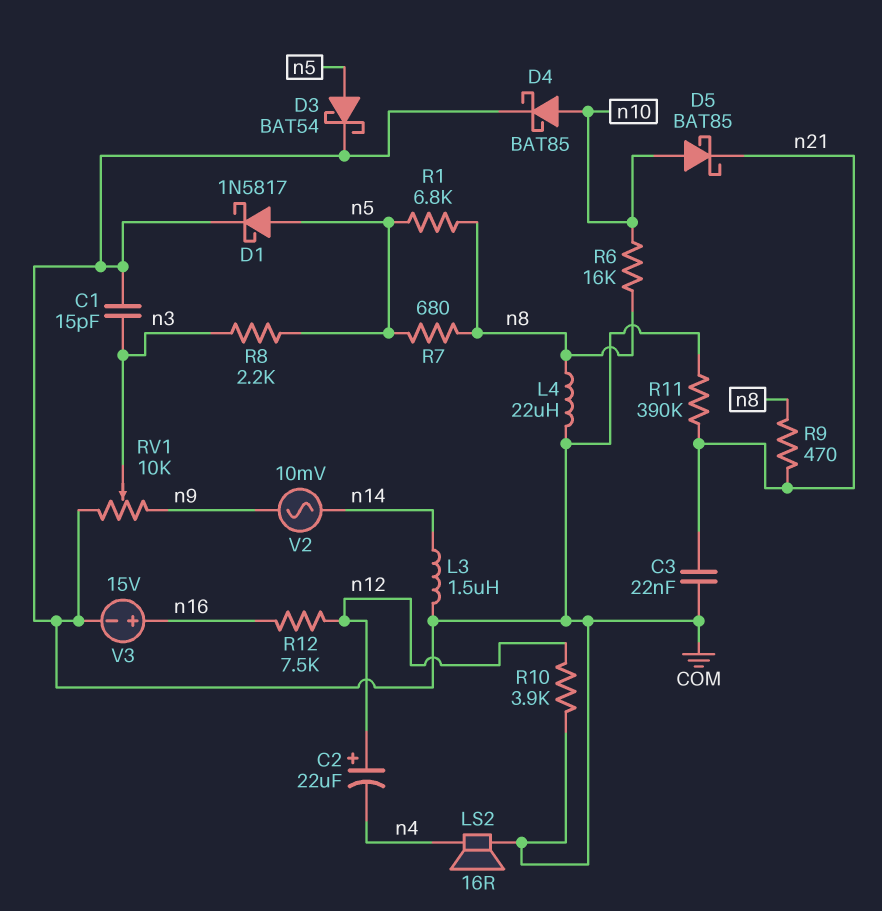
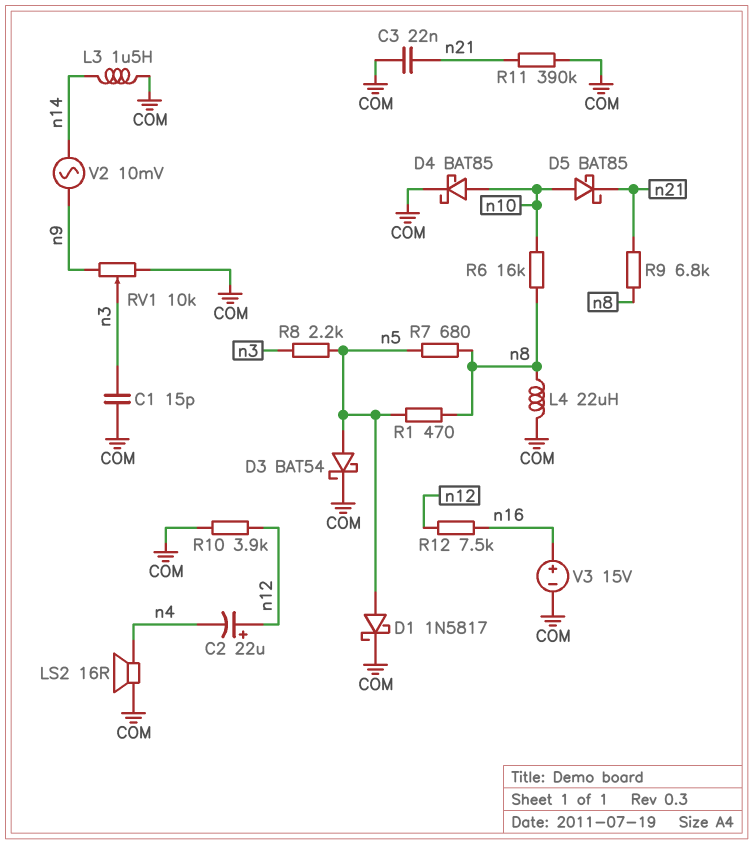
R1: 6.8k (n5, n8) -> 470 (n5, n8)
R9: 470 (n8, n21) -> 6.8k (n8, n21)

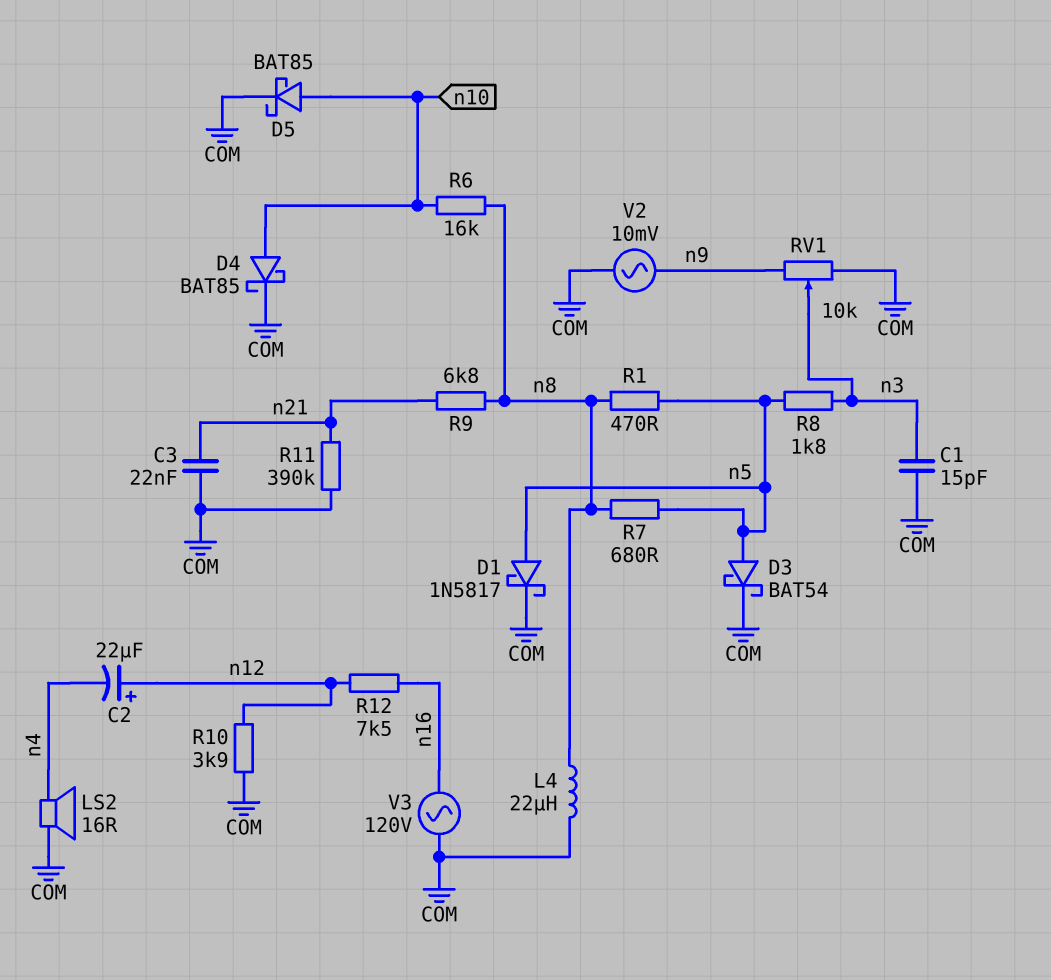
D5: schottky BAT85 (A n10, K n21) -> schottky BAT85 (A n10, K COM)
L3: 1.5uH (COM, n14) -> none
R8: 2.2k (n3, n5) -> 1.8k (n3, n5)
V2: AC 10mV (n9, n14) -> AC 10mV (COM, n9)
V3: 15V (plus n16, minus COM) -> AC 120V (COM, n16)

